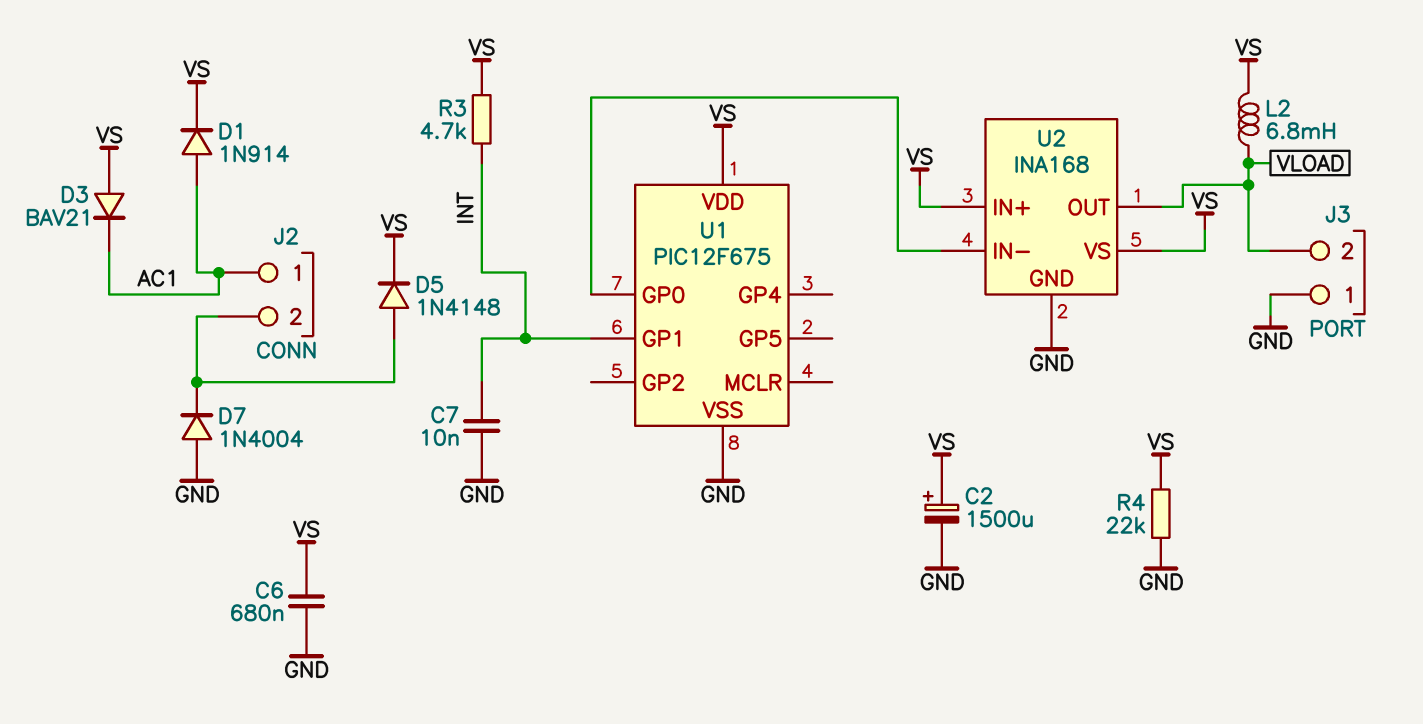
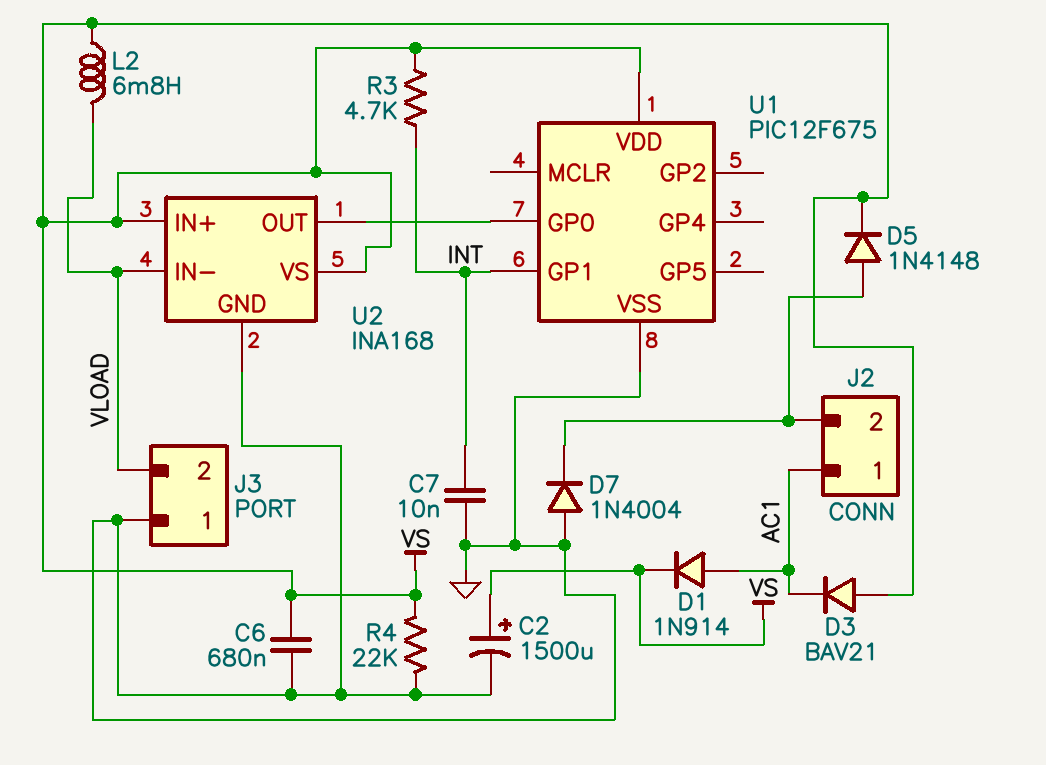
U2 pin IN-: U1/GP0 -> VLOAD
U2 pin OUT: VLOAD -> U1/GP0

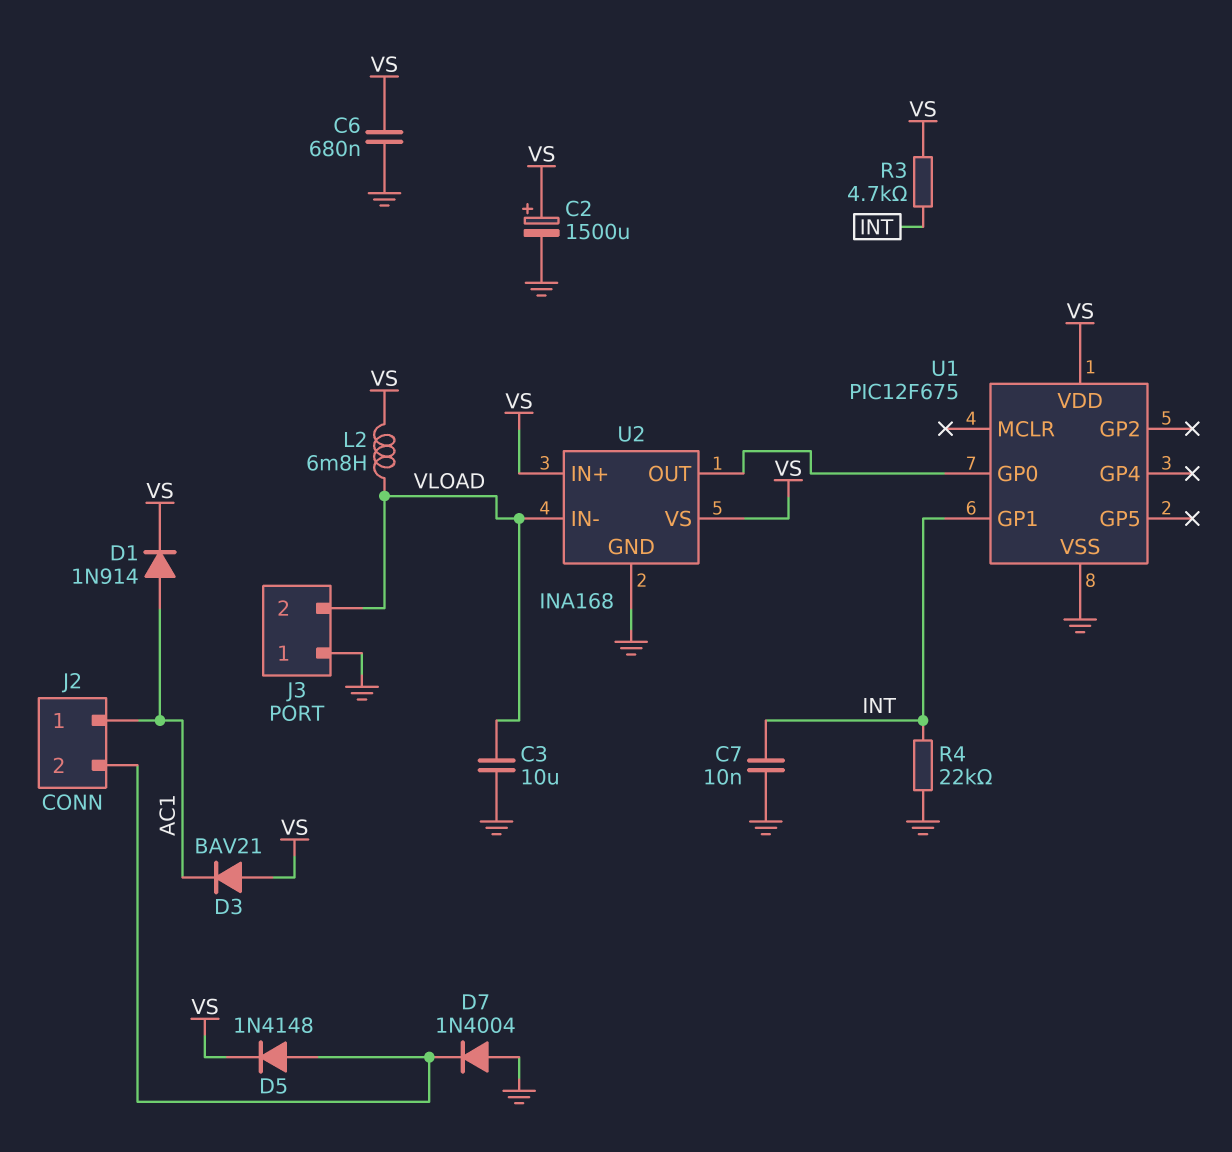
C3: none -> 10uF (GND, VLOAD)
R4: 22k (GND, VS) -> 22k (GND, INT)

